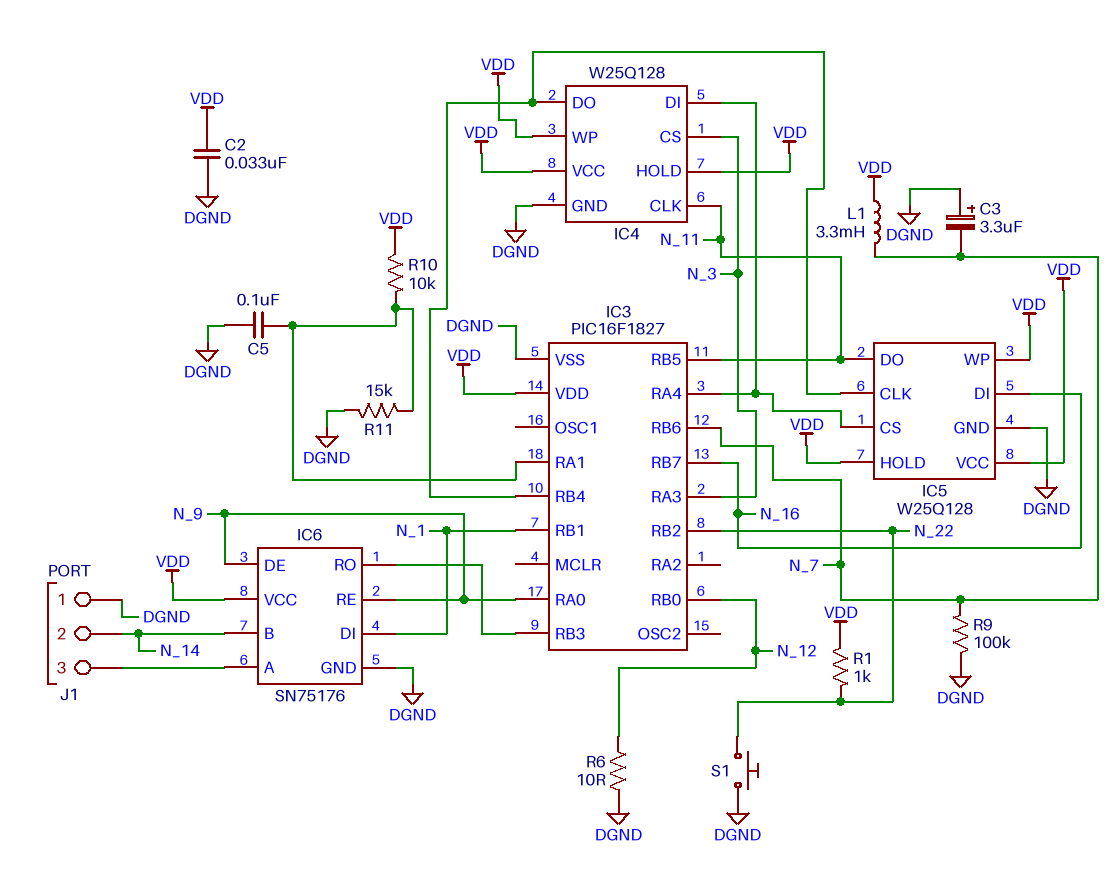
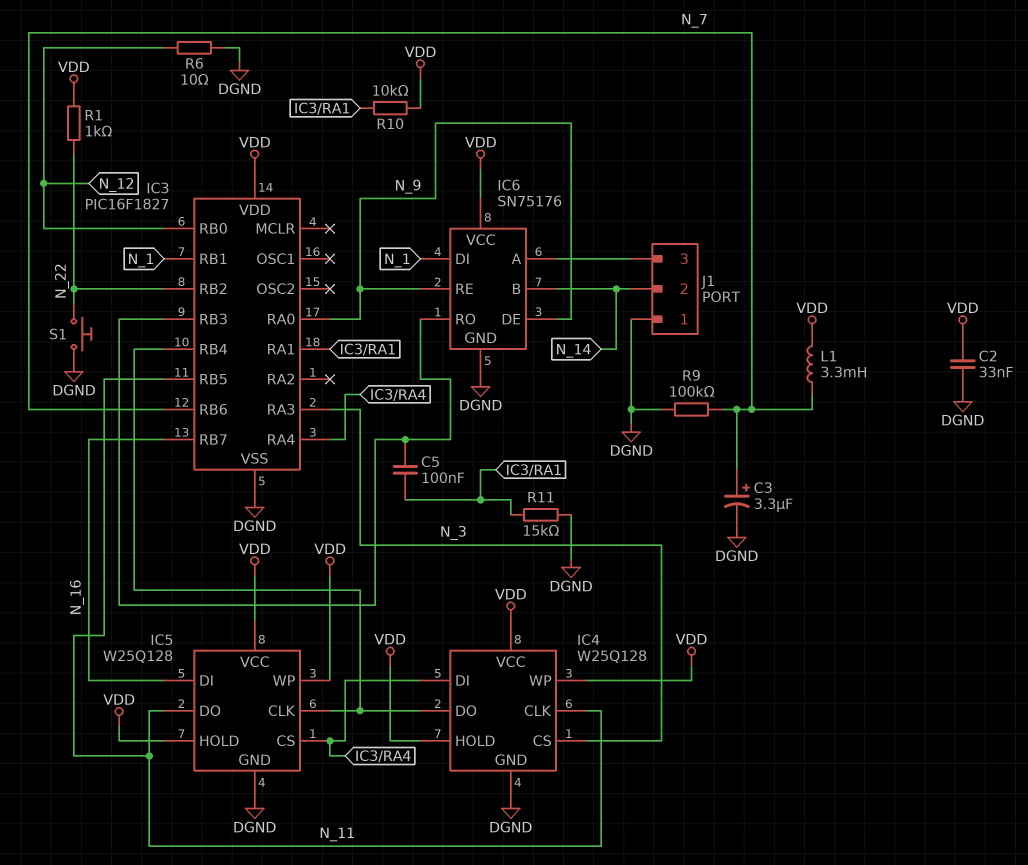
C3: 3.3uF (plus DGND, minus N_7) -> 3.3uF (plus N_7, minus DGND)
C5: 100nF (DGND, IC3/RA1) -> 100nF (IC3/RA1, IC3/RB3)

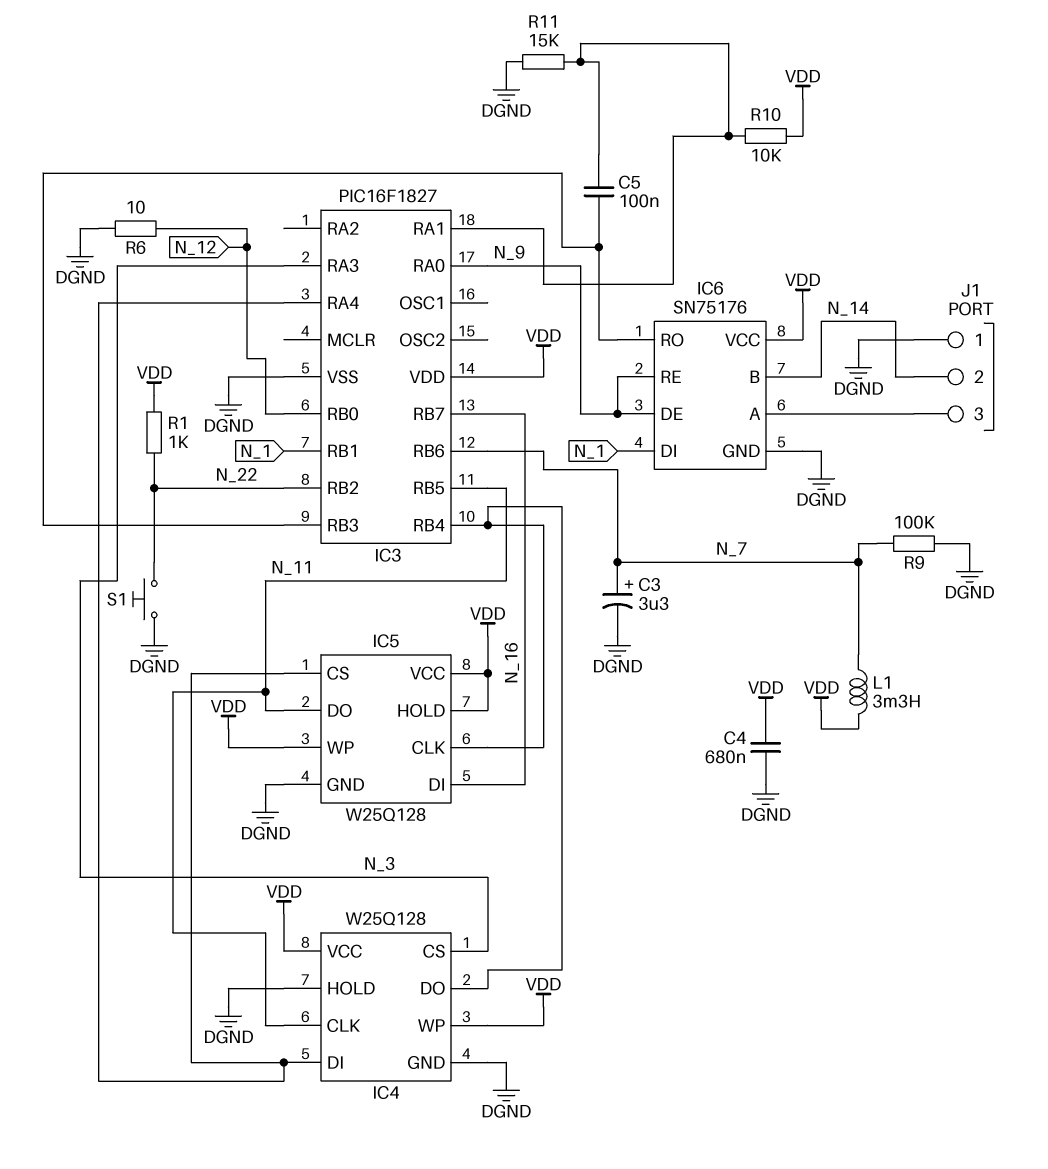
C2: 33nF (DGND, VDD) -> none
C4: none -> 680nF (DGND, VDD)
IC4 pin HOLD: VDD -> DGND

